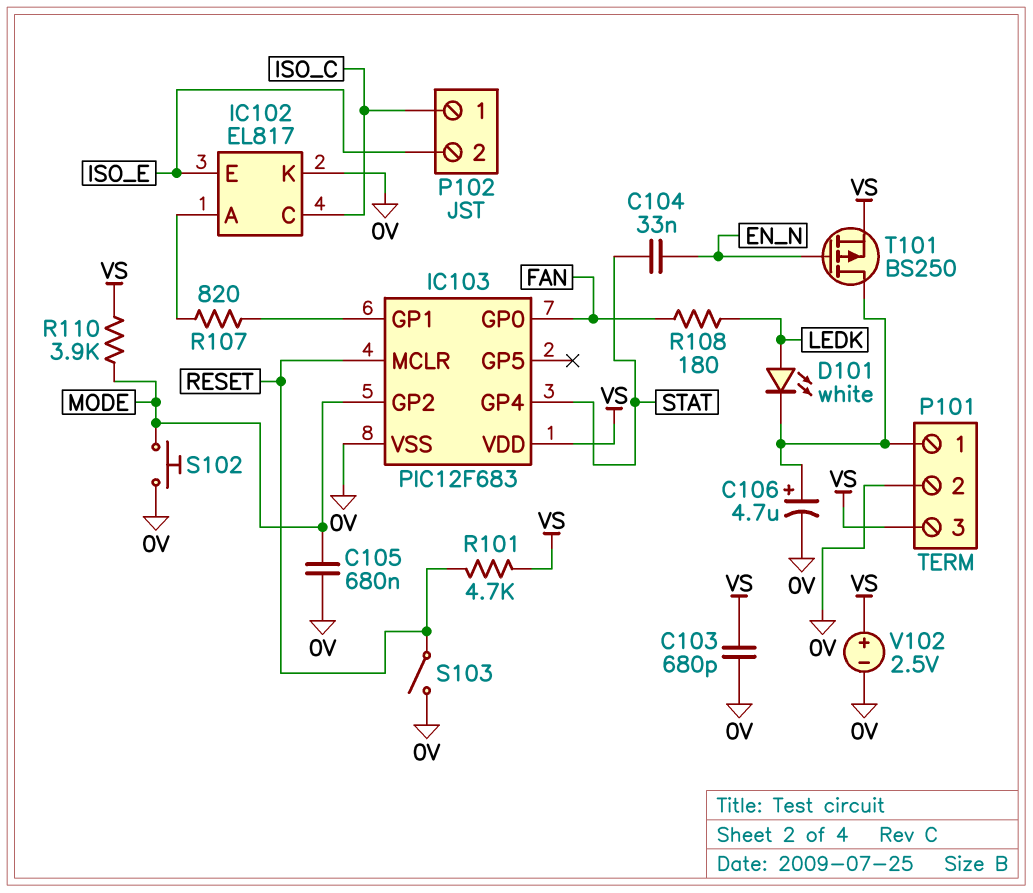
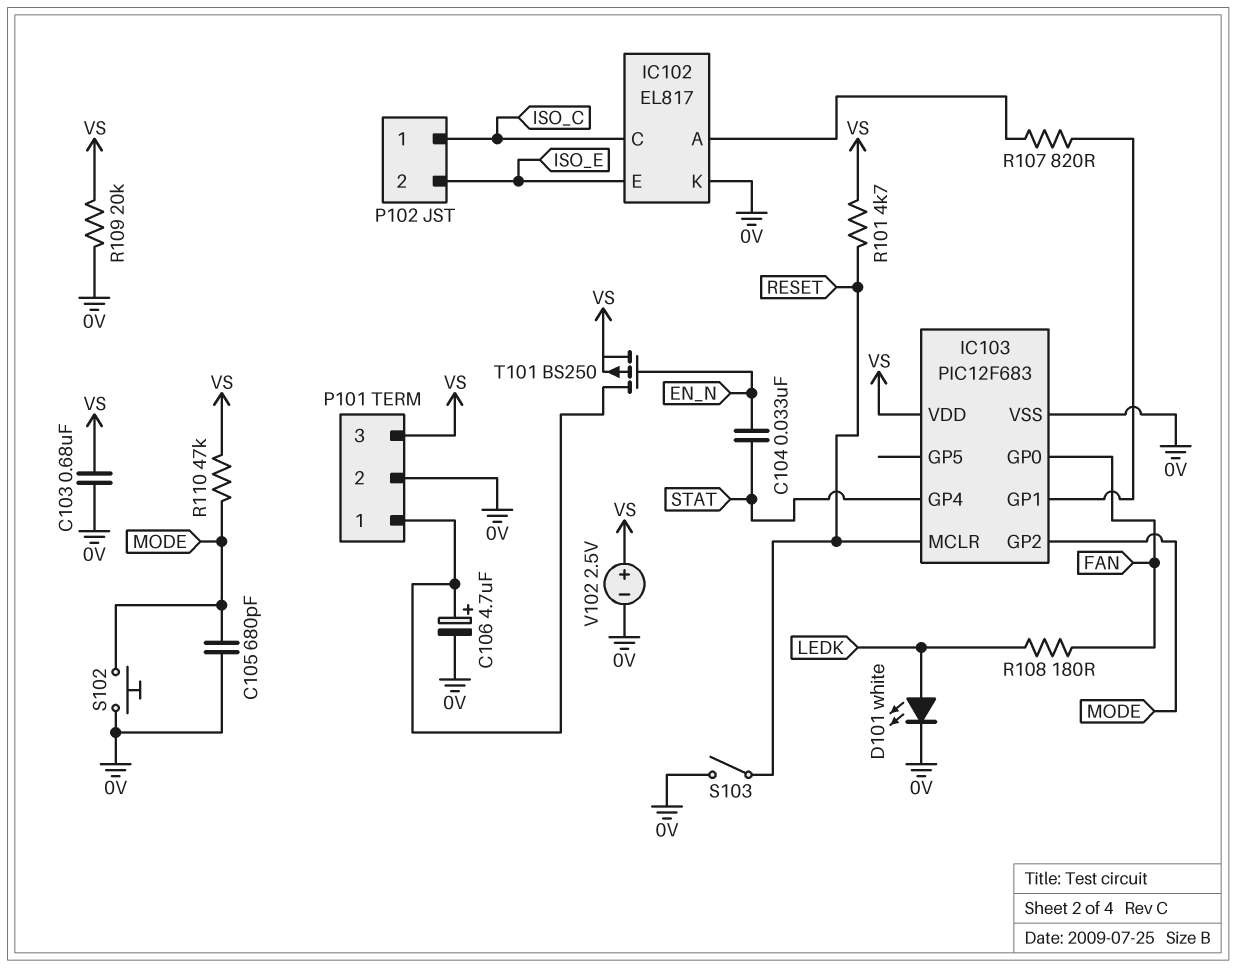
C103: 680pF (0V, VS) -> 680nF (0V, VS)
C105: 680nF (0V, MODE) -> 680pF (0V, MODE)
D101: LED white (A LEDK, K P101/1) -> LED white (A LEDK, K 0V)
R109: none -> 20k (0V, VS)
R110: 3.9k (MODE, VS) -> 47k (MODE, VS)

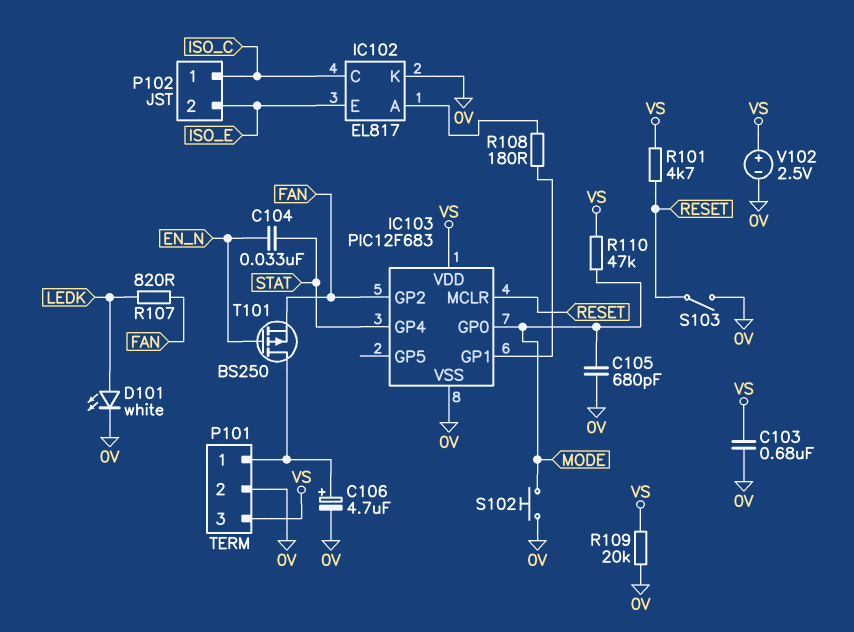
IC103 pin GP0: FAN -> MODE
IC103 pin GP2: MODE -> FAN
R107: 820 (IC102/A, IC103/GP1) -> 820 (FAN, LEDK)
R108: 180 (FAN, LEDK) -> 180 (IC102/A, IC103/GP1)
T101: PMOS BS250 (G EN_N, D P101/1, S VS) -> PMOS BS250 (G EN_N, D P101/1, S FAN)

